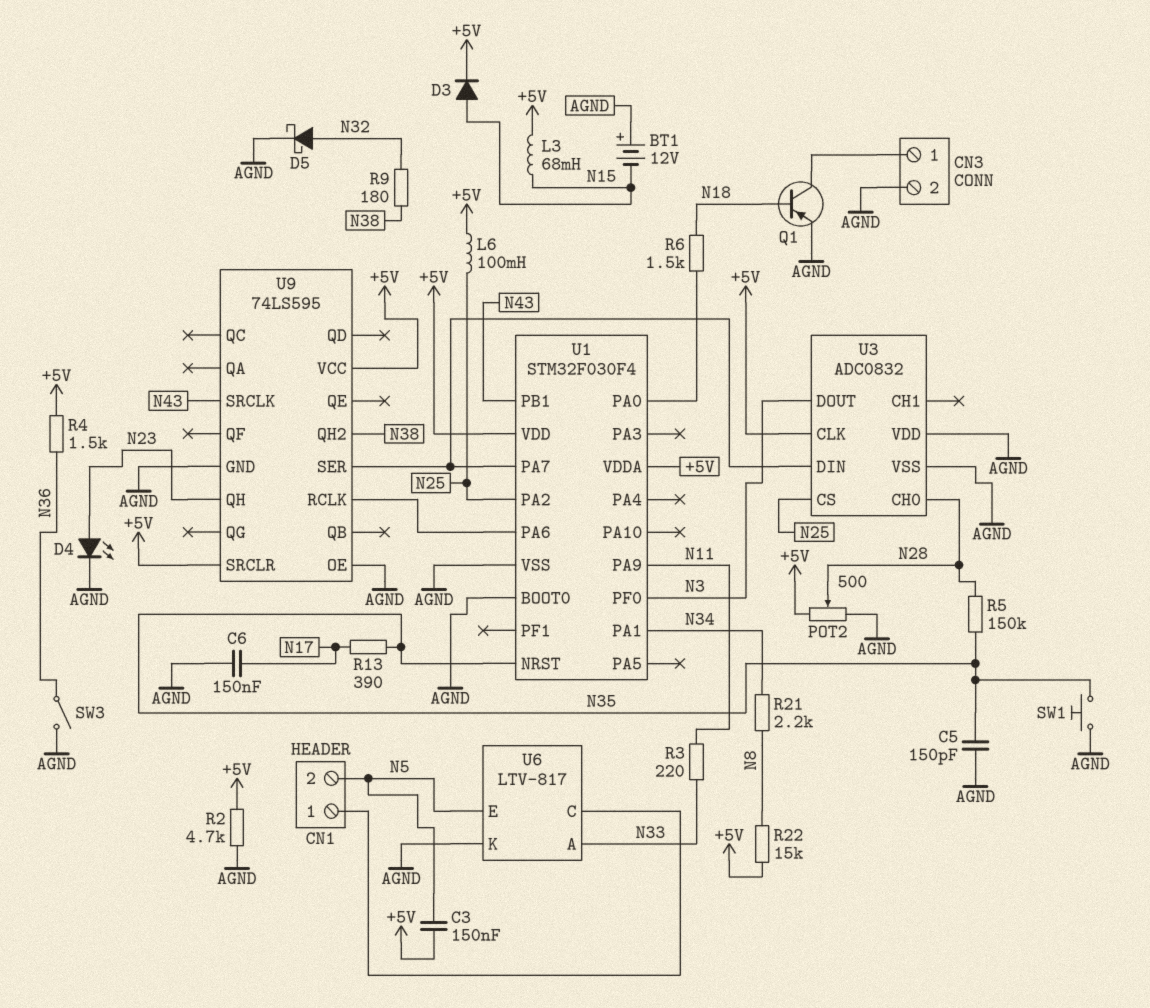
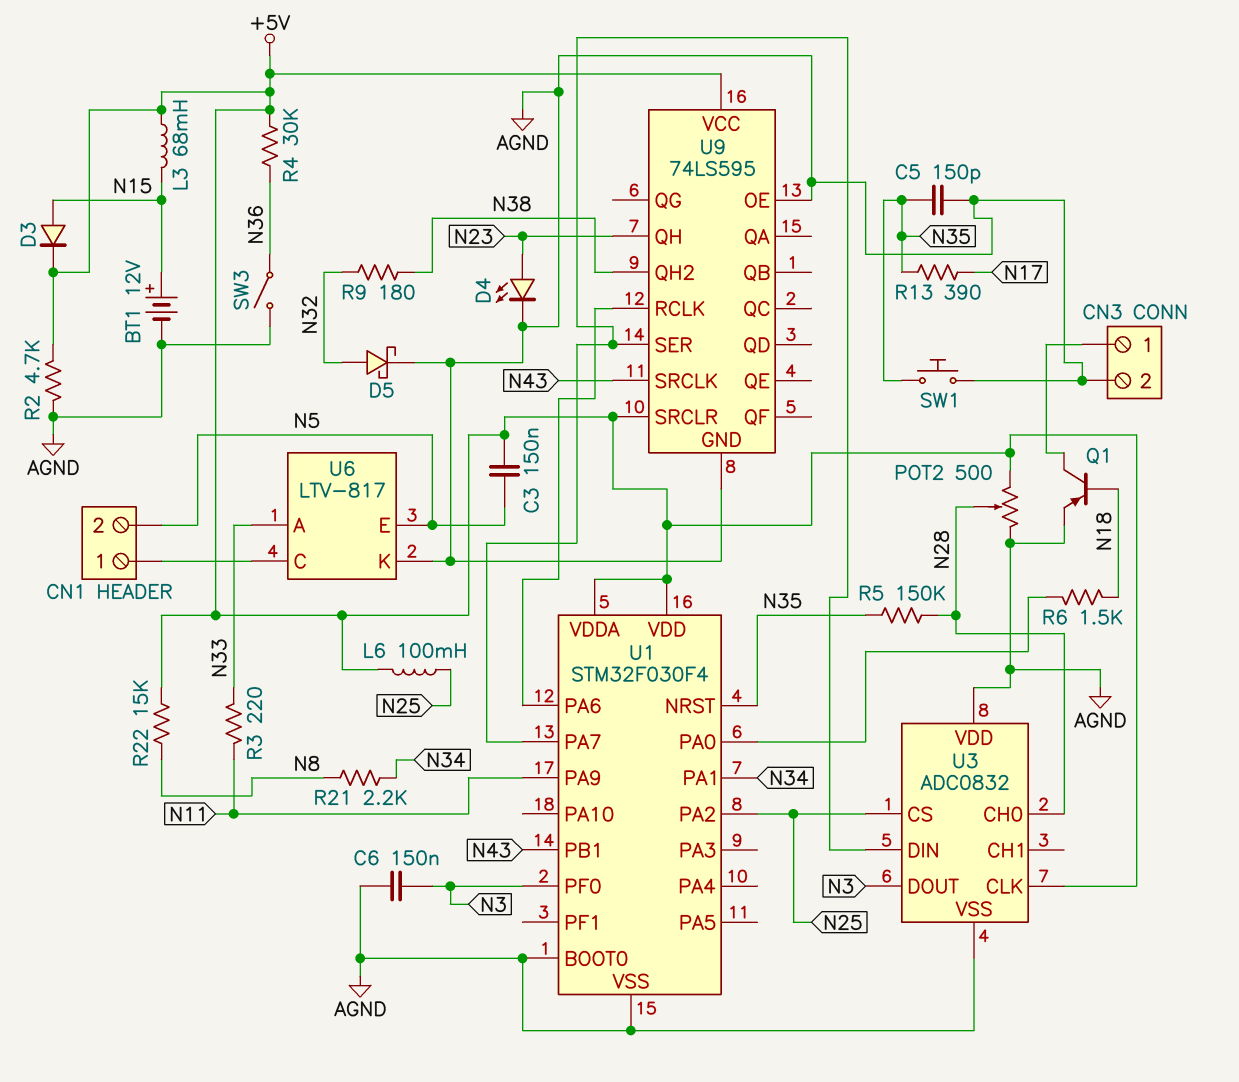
BT1: 12V (plus AGND, minus N15) -> 12V (plus N15, minus AGND)
C6: 150nF (AGND, N17) -> 150nF (AGND, N3)
R4: 1.5k (+5V, N36) -> 30k (+5V, N36)

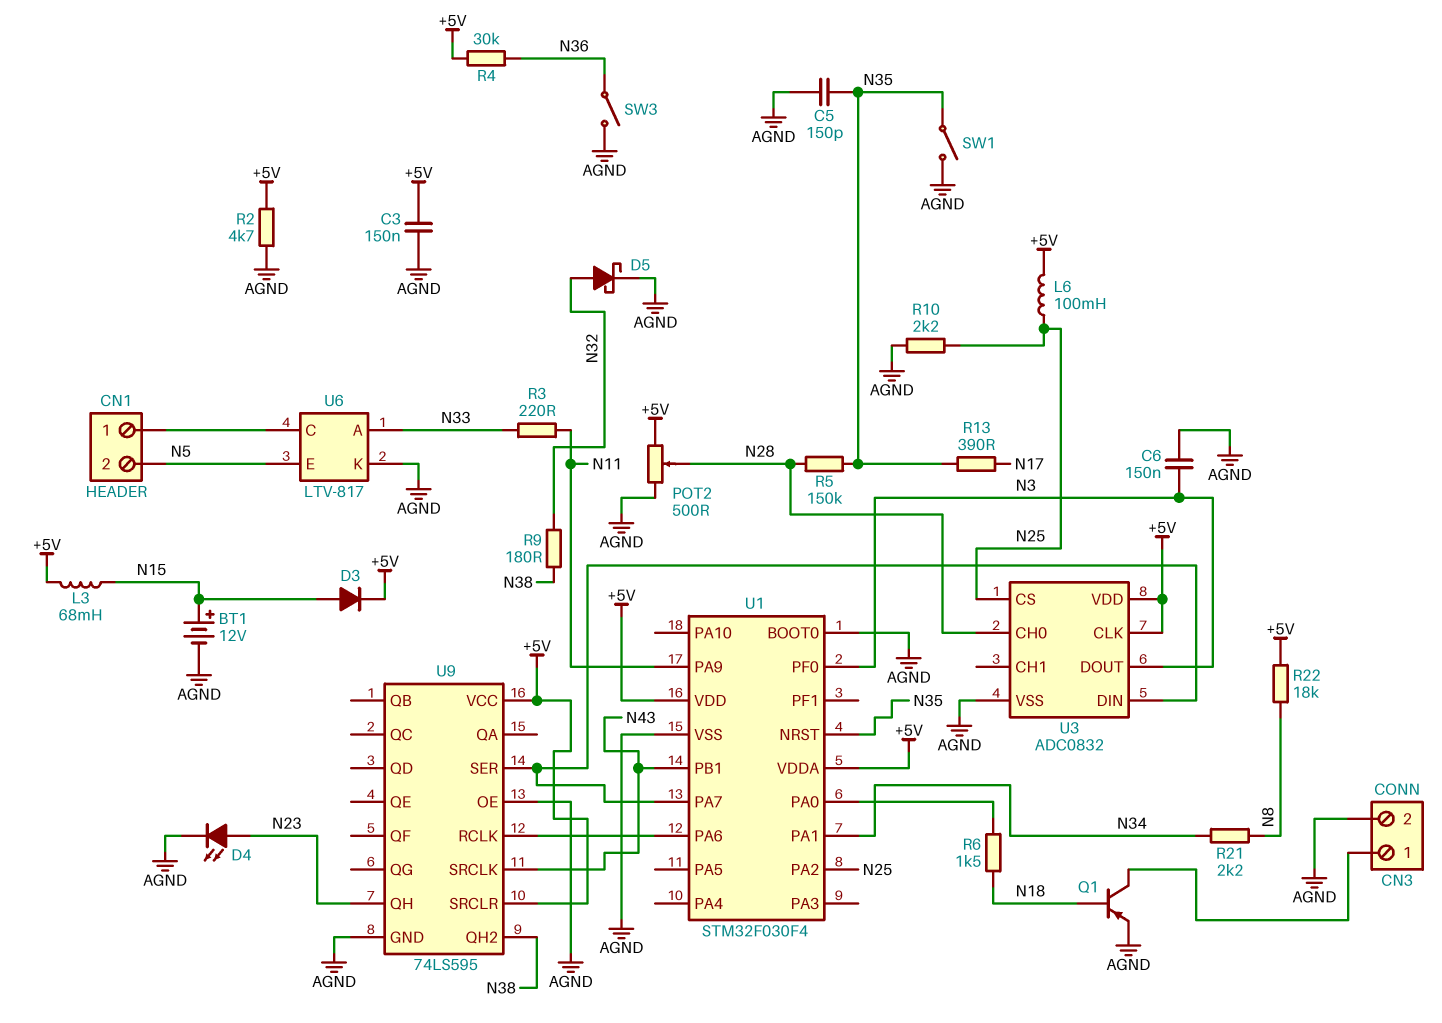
C3: 150nF (+5V, N5) -> 150nF (+5V, AGND)
R10: none -> 2.2k (AGND, N25)
R22: 15k (+5V, N8) -> 18k (+5V, N8)
SW1: button (AGND, N35) -> switch (AGND, N35)
U3 pin VDD: AGND -> +5V

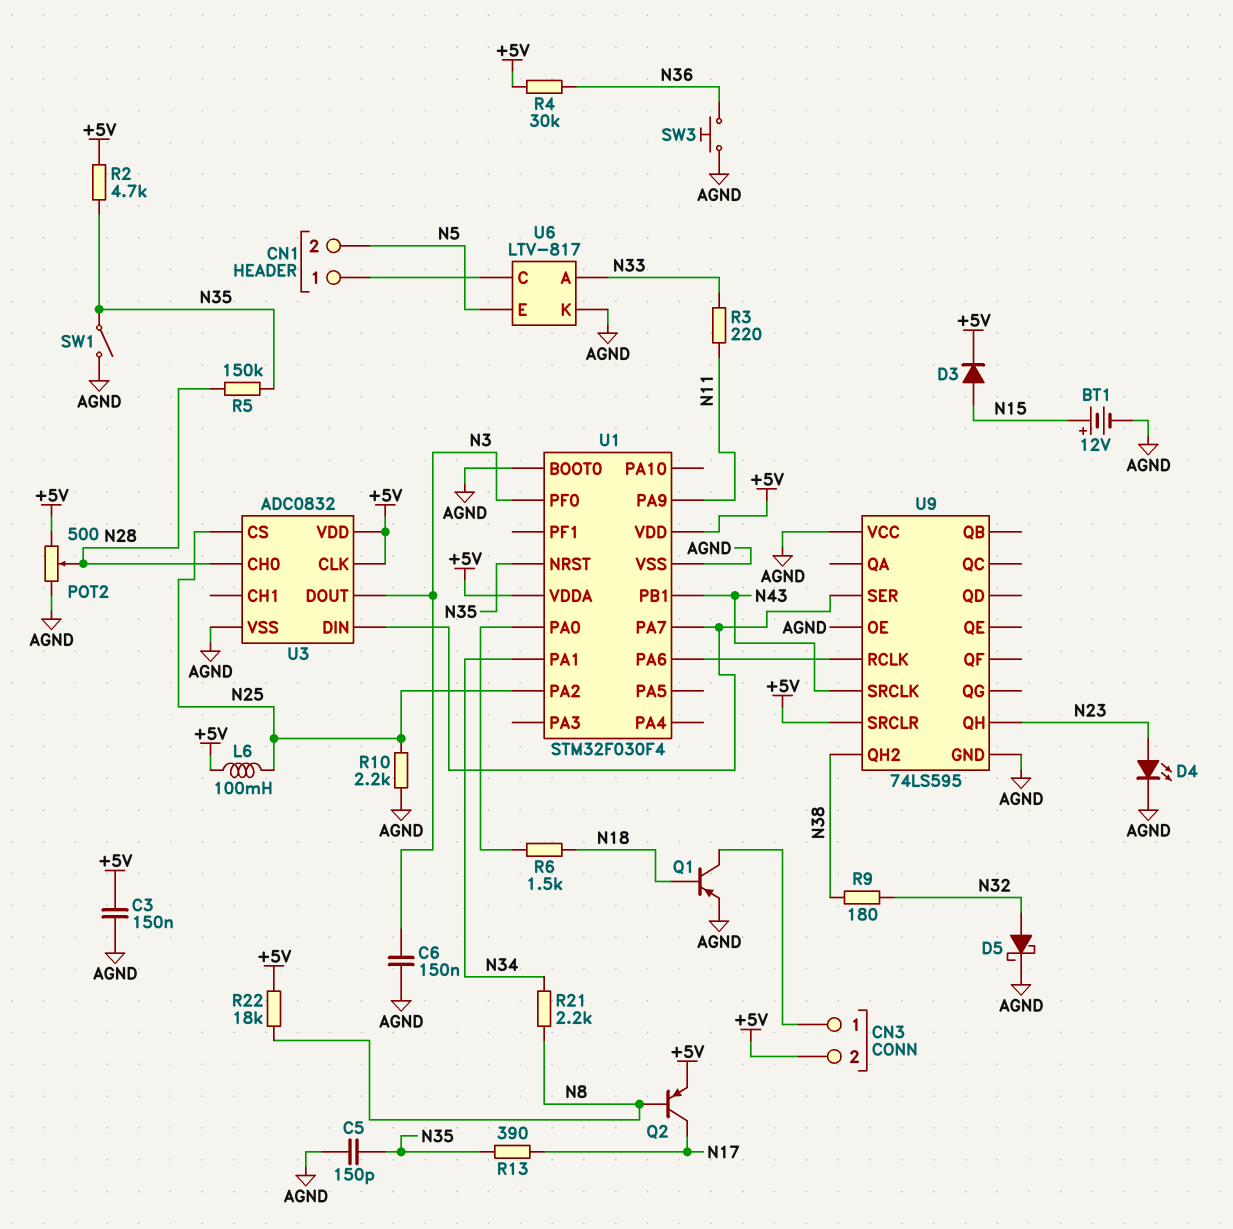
CN3 pin 2: AGND -> +5V
L3: 68mH (+5V, N15) -> none
Q2: none -> PNP (B N8, C N17, E +5V)
R2: 4.7k (+5V, AGND) -> 4.7k (+5V, N35)
SW3: switch (AGND, N36) -> button (AGND, N36)
U9 pin VCC: +5V -> AGND

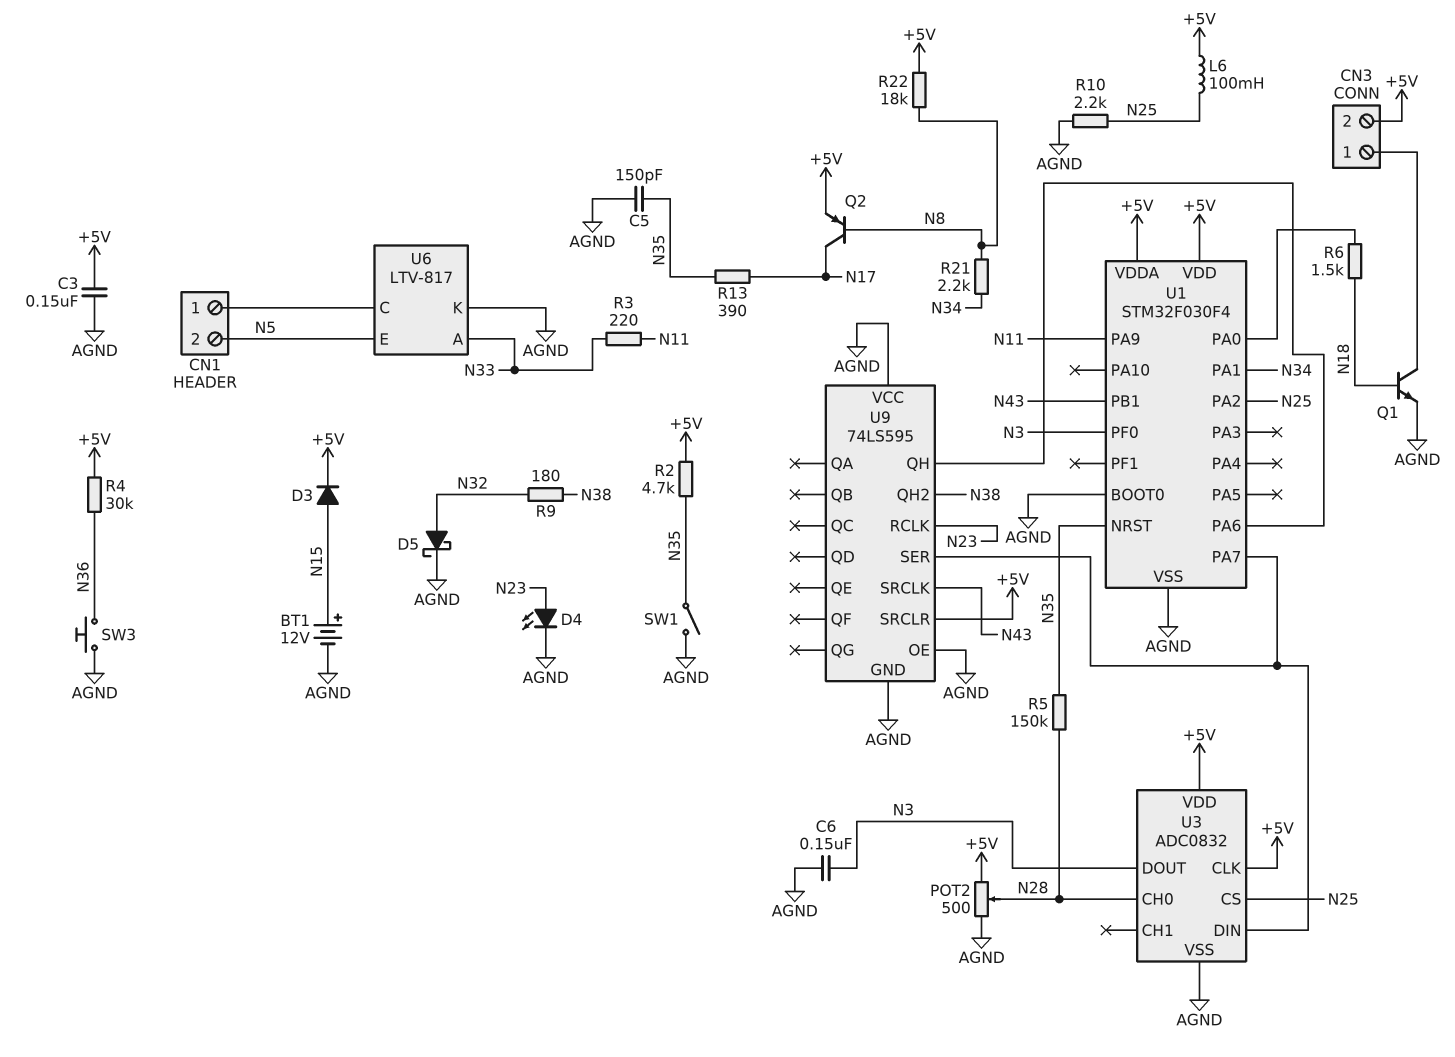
Q1: PNP (B N18, C CN3/1, E AGND) -> NPN (B N18, C CN3/1, E AGND)
U9 pin QH: N23 -> U1/PA6
U9 pin RCLK: U1/PA6 -> N23

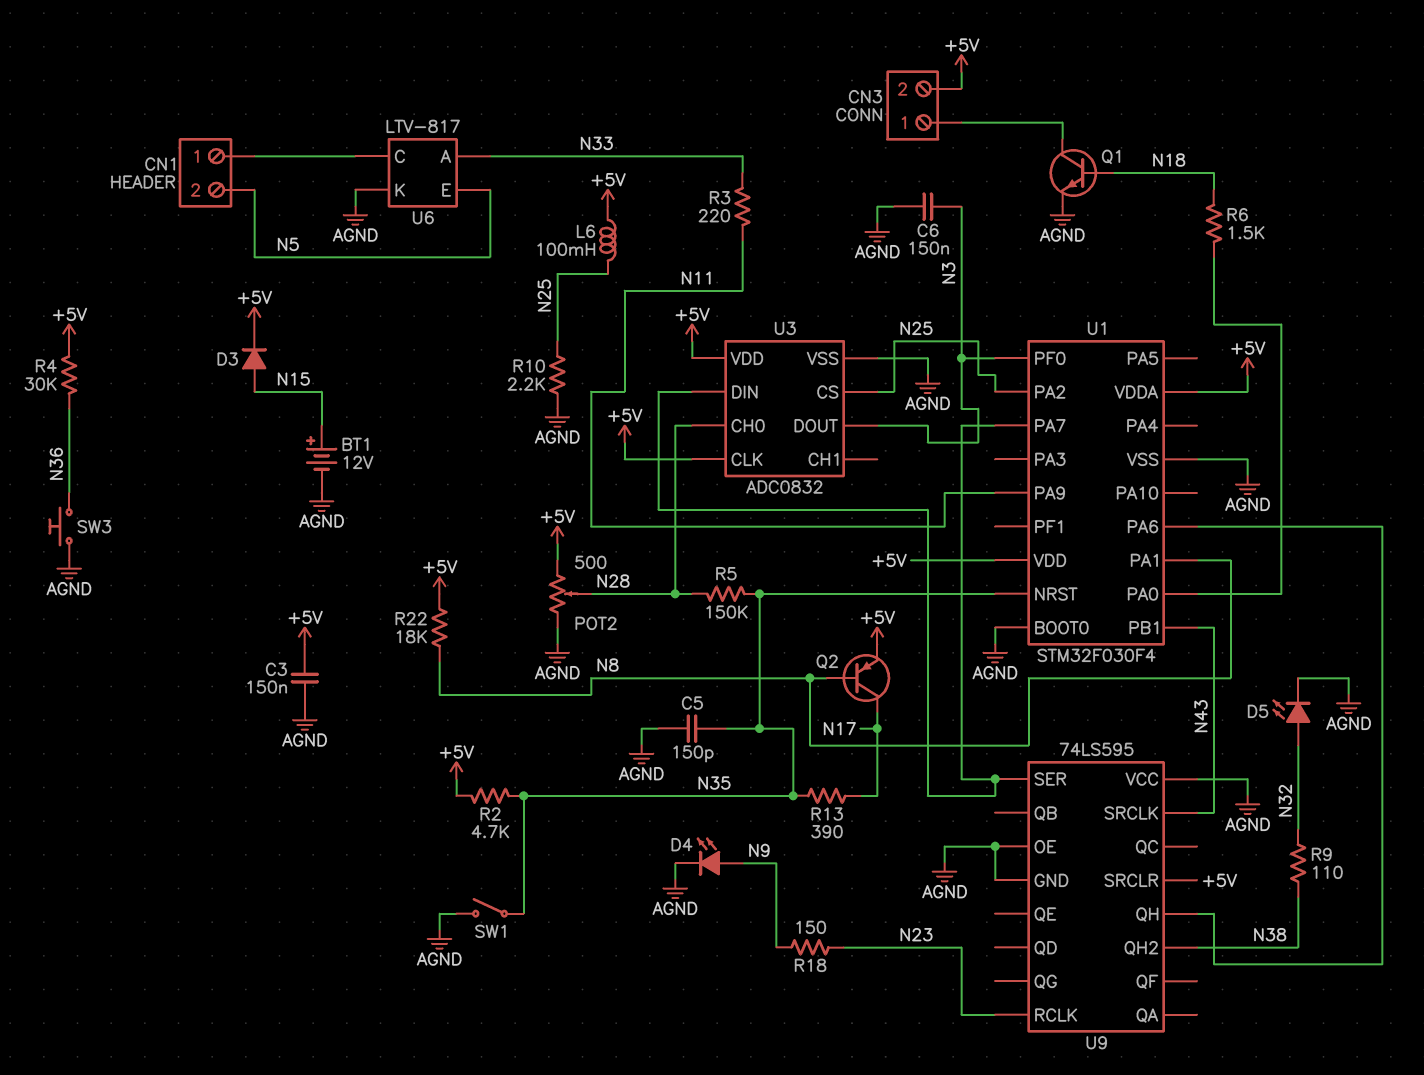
D4: LED (A N23, K AGND) -> LED (A N9, K AGND)
D5: schottky (A N32, K AGND) -> LED (A N32, K AGND)
R9: 180 (N32, N38) -> 110 (N32, N38)
R18: none -> 150 (N9, N23)
R21: 2.2k (N8, N34) -> none
U1 pin PA1: N34 -> N8

